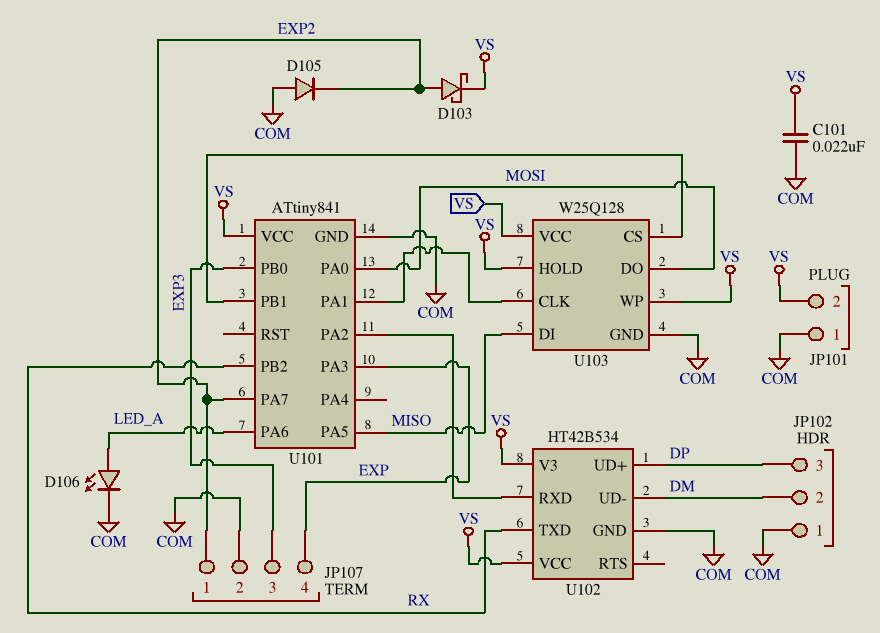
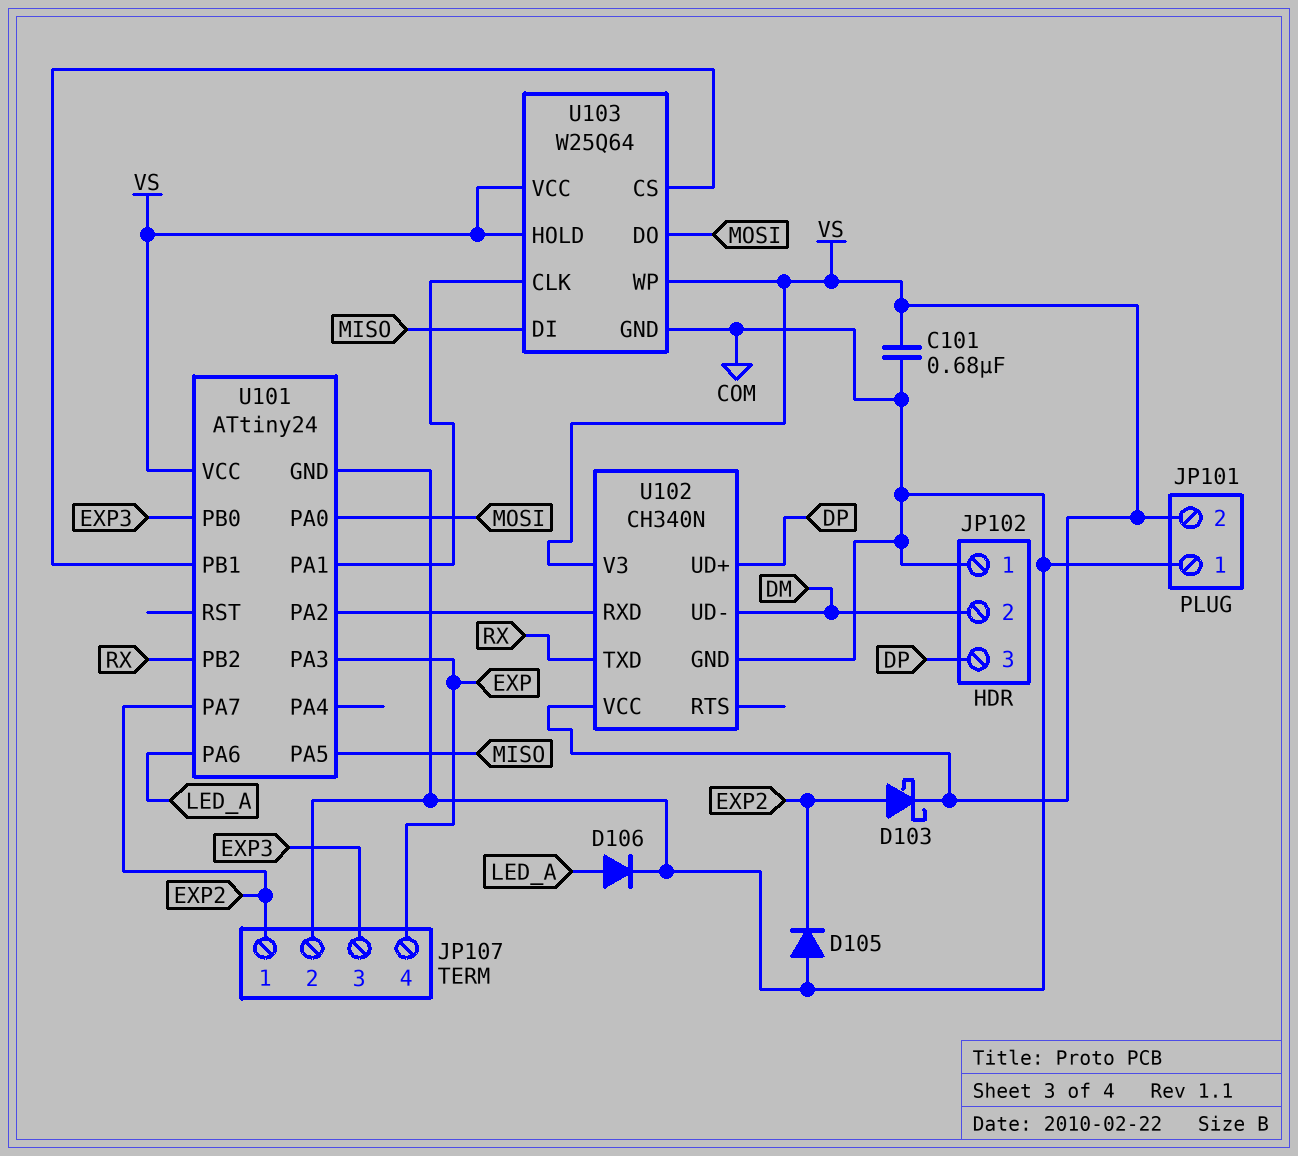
C101: 22nF (COM, VS) -> 680nF (COM, VS)
D106: LED (A LED_A, K COM) -> diode (A LED_A, K COM)
U101: ATtiny841 -> ATtiny24
U102: HT42B534 -> CH340N
U103: W25Q128 -> W25Q64

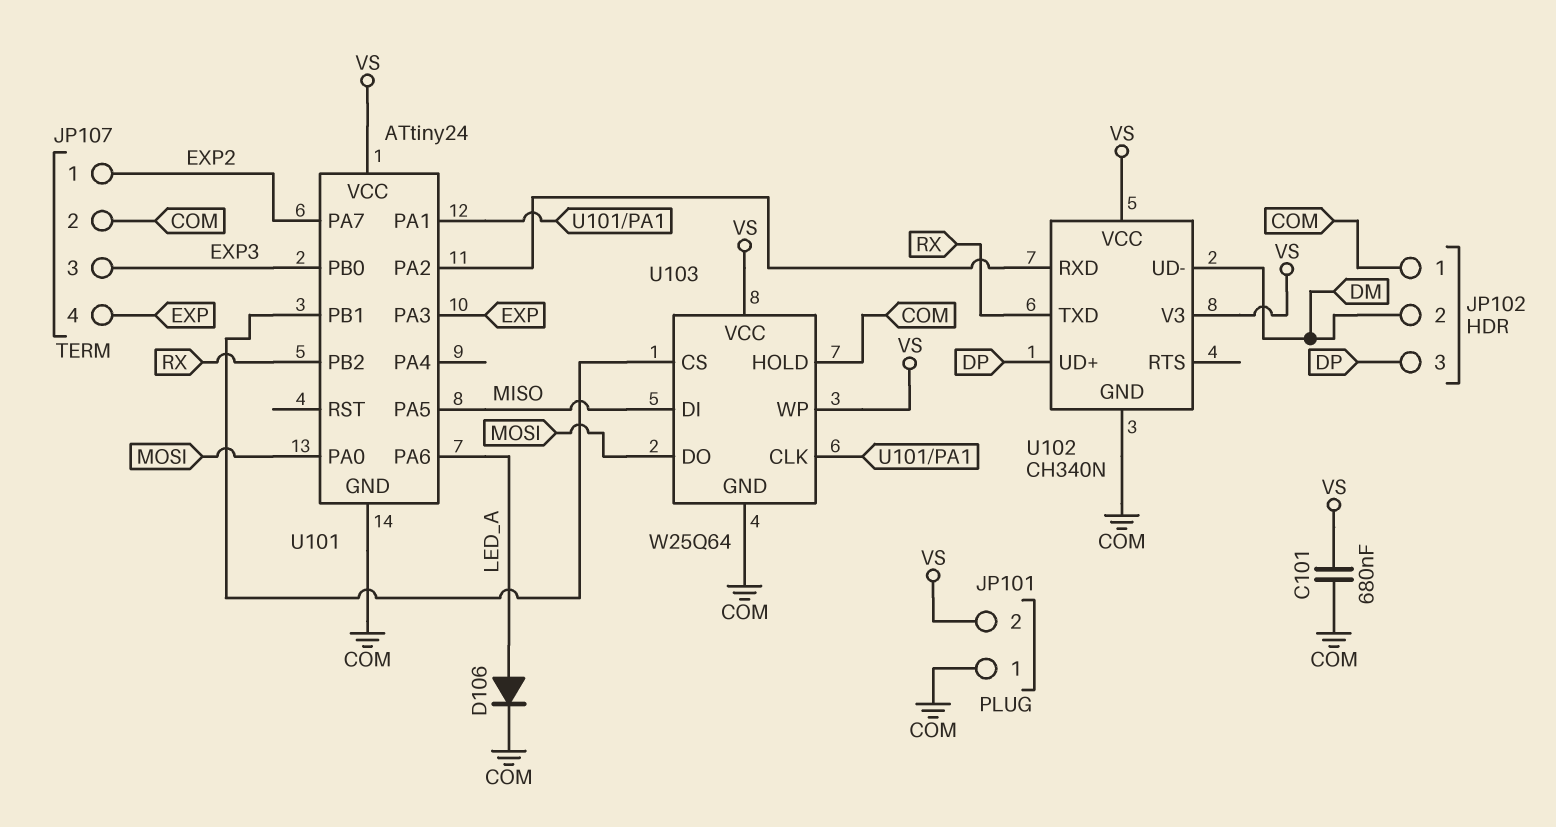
D103: schottky (A EXP2, K VS) -> none
D105: diode (A COM, K EXP2) -> none
U103 pin HOLD: VS -> COM

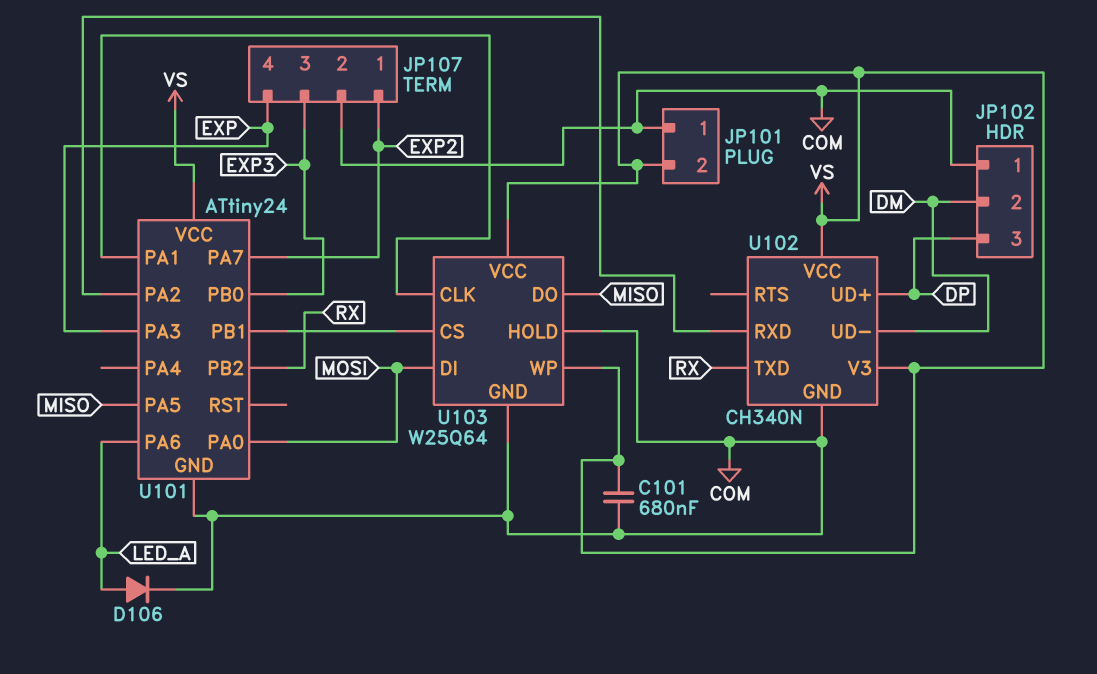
U103 pin DI: MISO -> MOSI
U103 pin DO: MOSI -> MISO

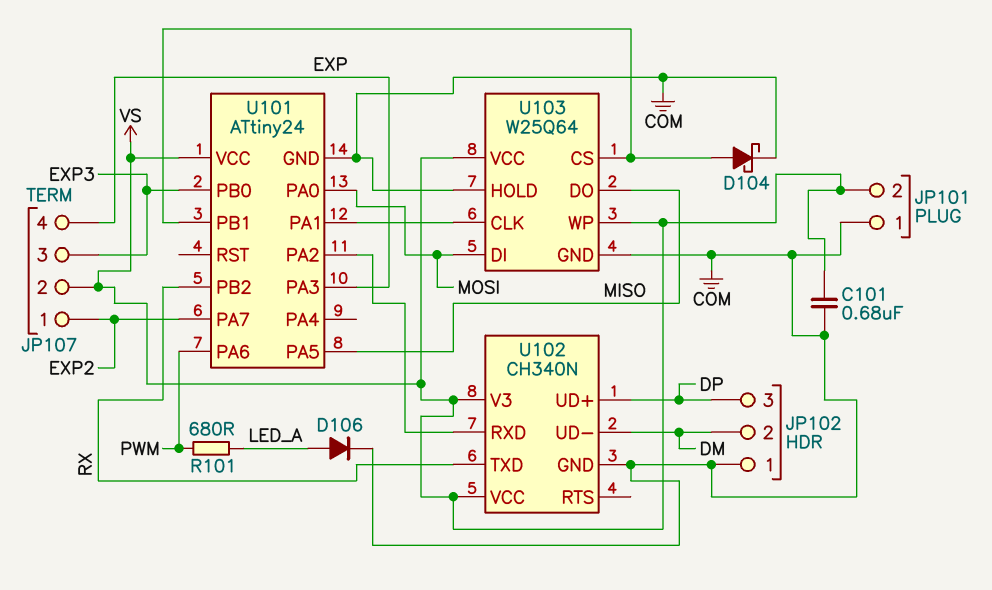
D104: none -> schottky (A U101/PB1, K COM)
JP107 pin 2: COM -> VS
R101: none -> 680 (LED_A, PWM)
U101 pin PA6: LED_A -> PWM

